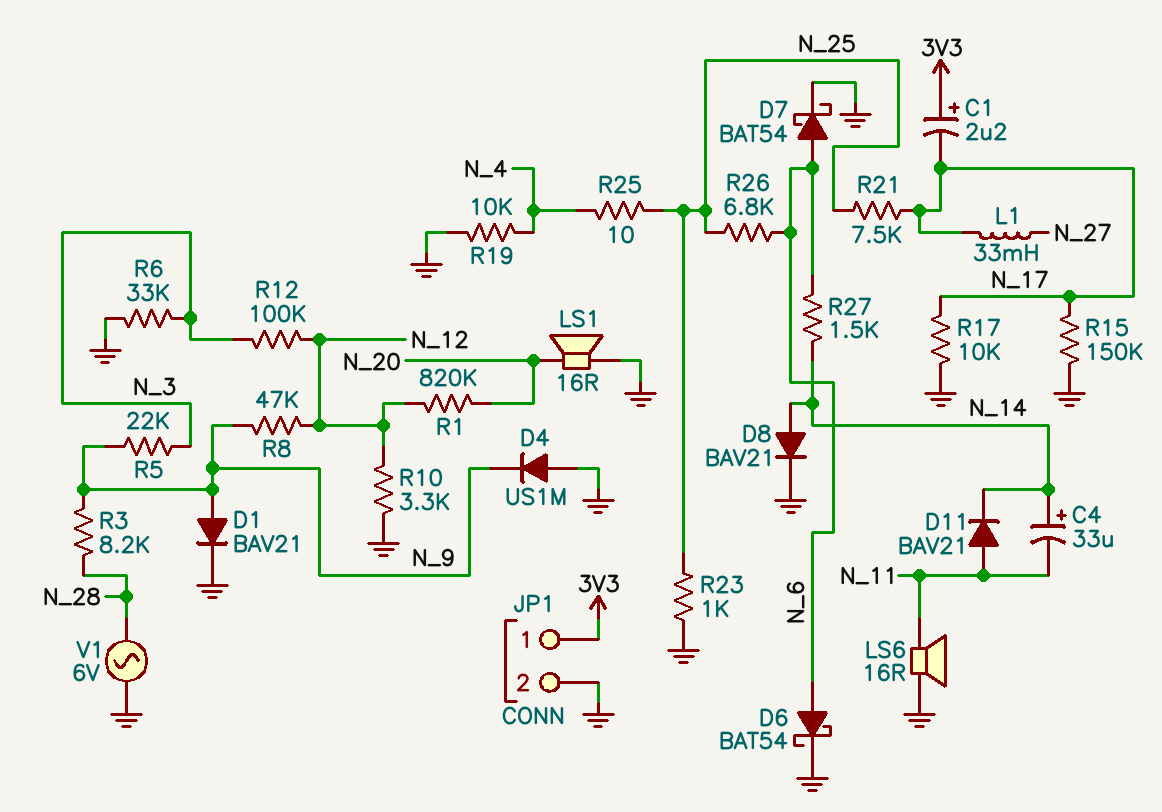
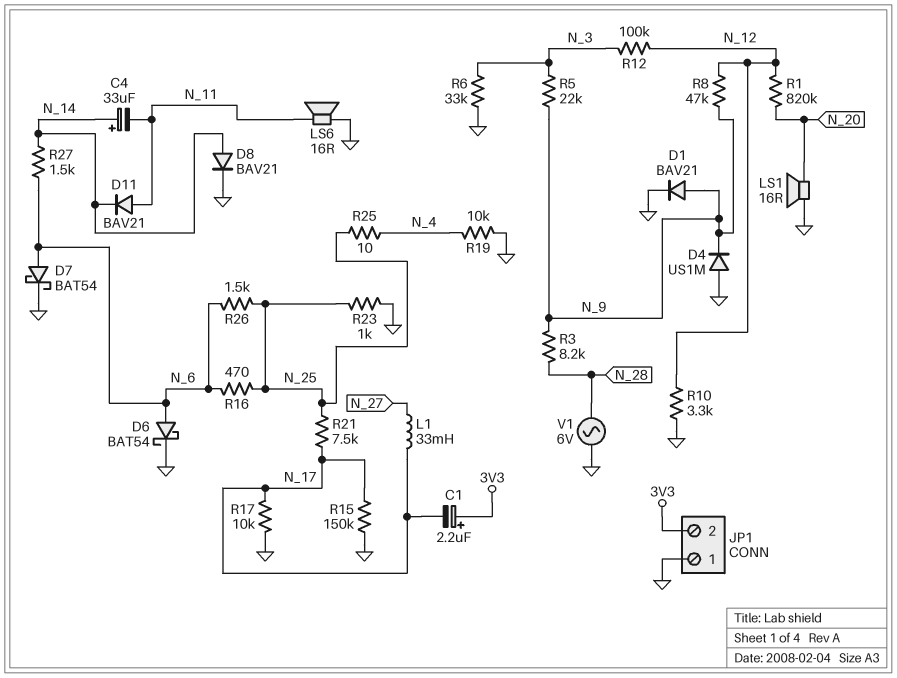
JP1 pin 1: 3V3 -> GND
JP1 pin 2: GND -> 3V3
R16: none -> 470 (N_6, N_25)
R26: 6.8k (N_6, N_25) -> 1.5k (N_6, N_25)

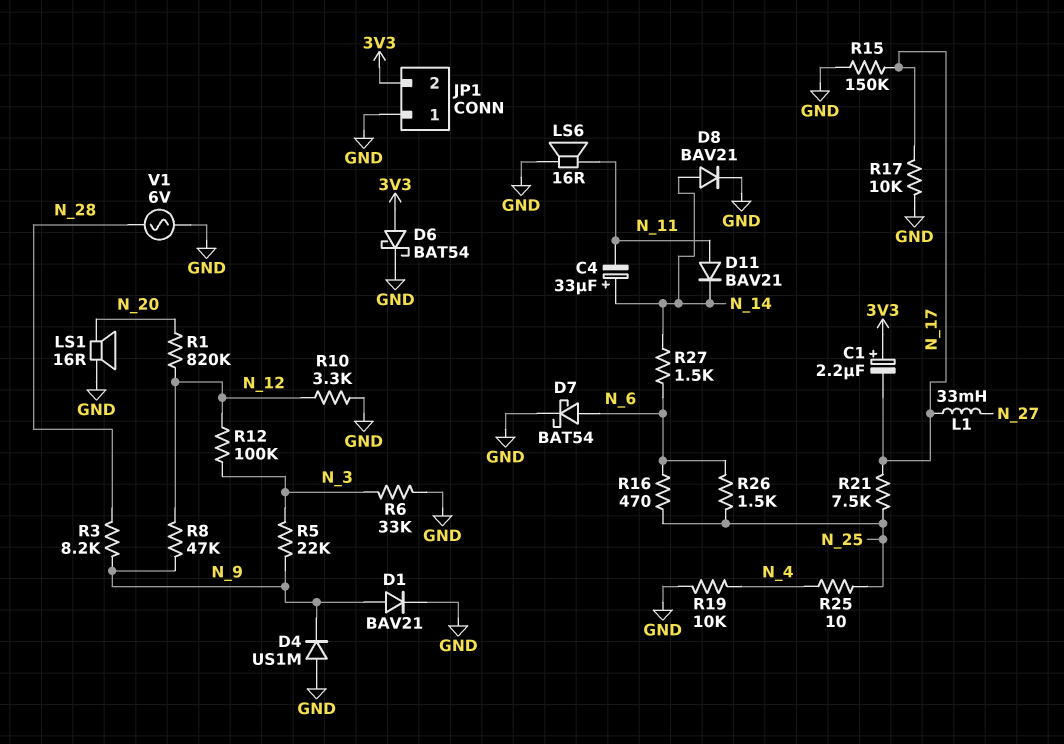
D6: schottky BAT54 (A N_6, K GND) -> schottky BAT54 (A 3V3, K GND)
R23: 1k (GND, N_25) -> none

